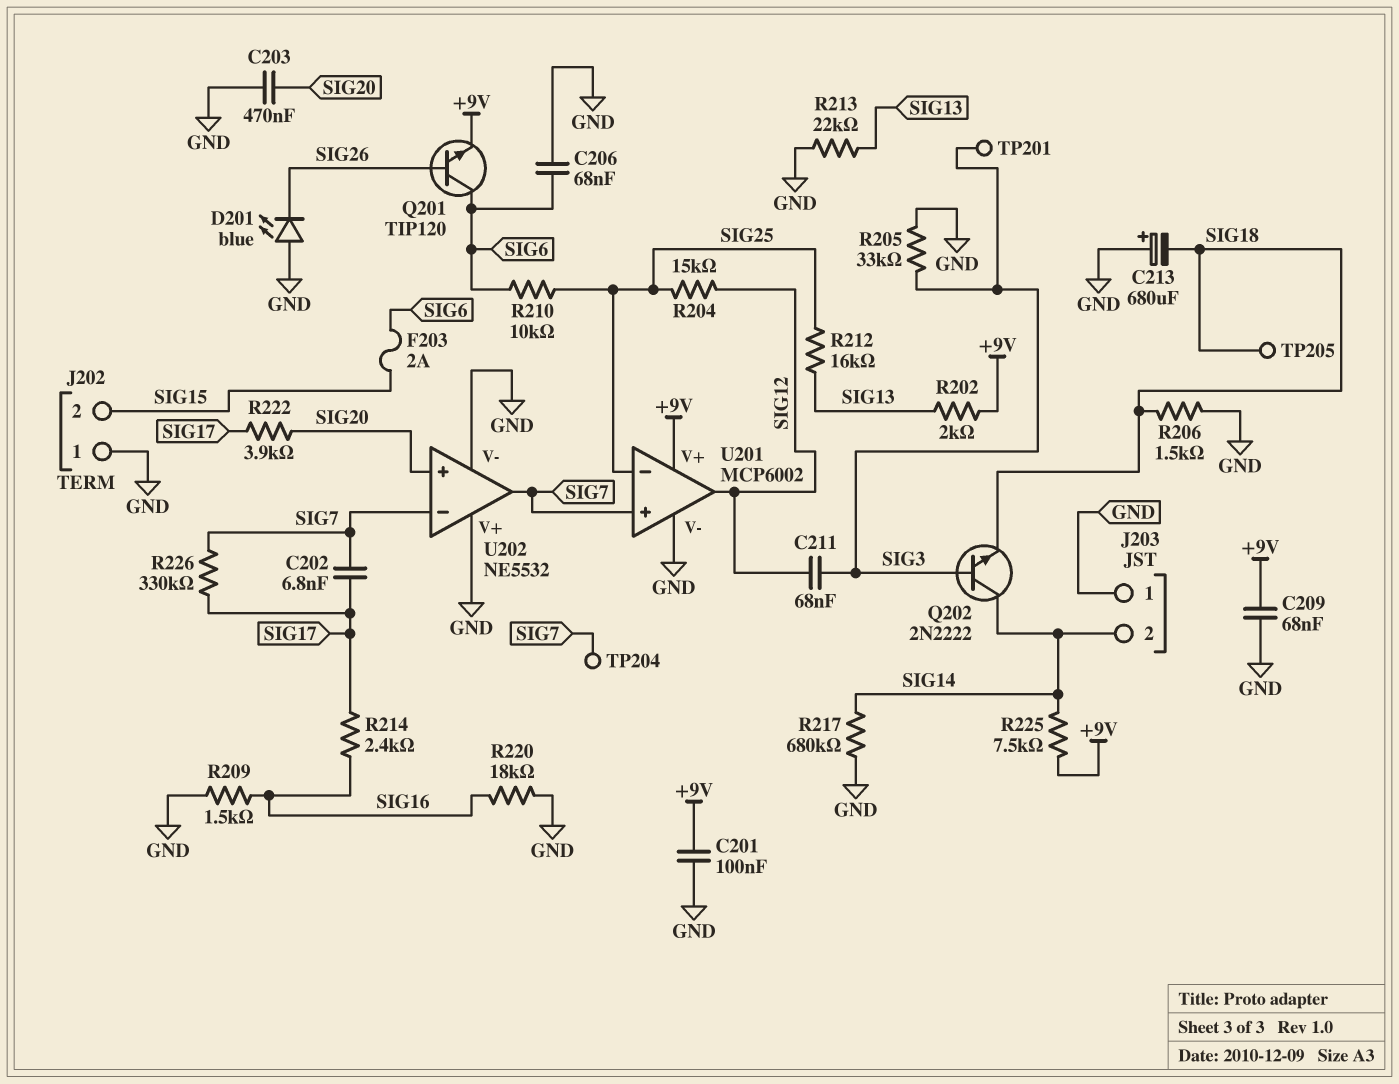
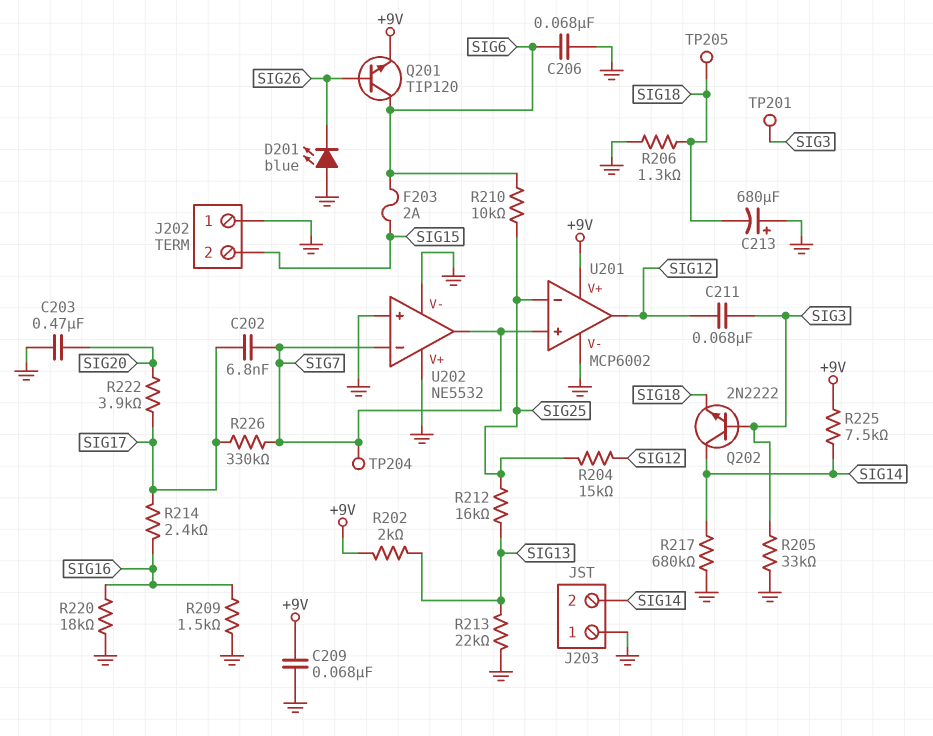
C201: 100nF (+9V, GND) -> none
R206: 1.5k (GND, SIG18) -> 1.3k (GND, SIG18)
U202 pin in+: SIG20 -> GND

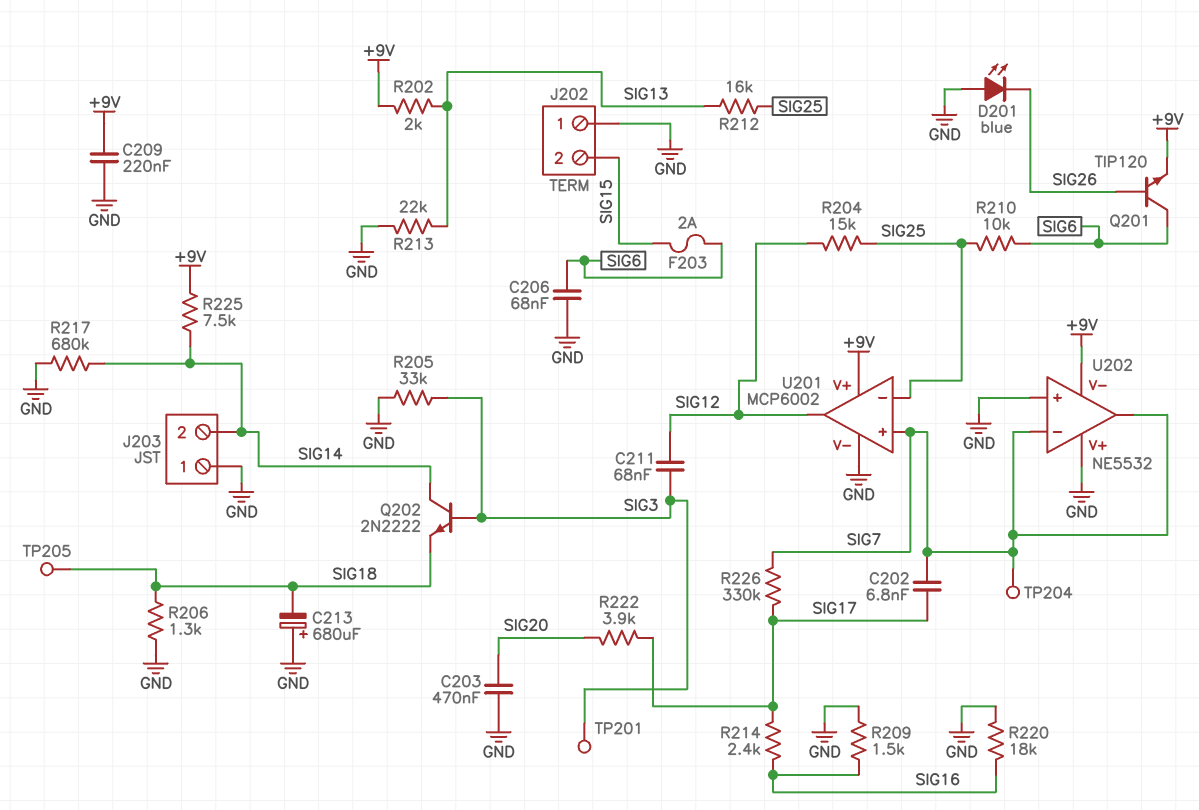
C209: 68nF (+9V, GND) -> 220nF (+9V, GND)
U202 pin V-: GND -> +9V

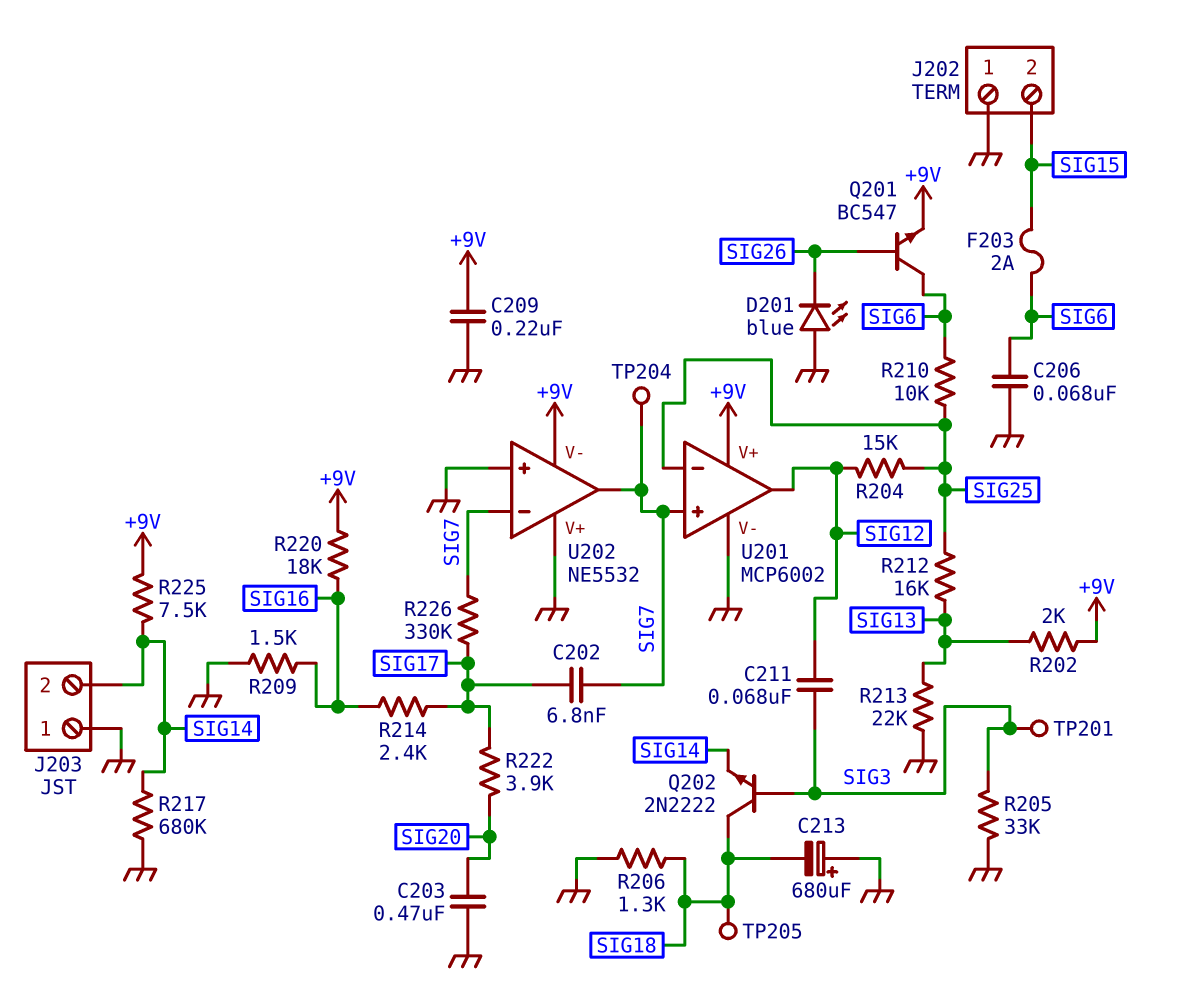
Q201: NPN TIP120 (B SIG26, C SIG6, E +9V) -> NPN BC547 (B SIG26, C SIG6, E +9V)
Q202: NPN 2N2222 (B SIG3, C SIG14, E SIG18) -> NPN 2N2222 (B SIG3, C SIG18, E SIG14)
R220: 18k (GND, SIG16) -> 18k (+9V, SIG16)

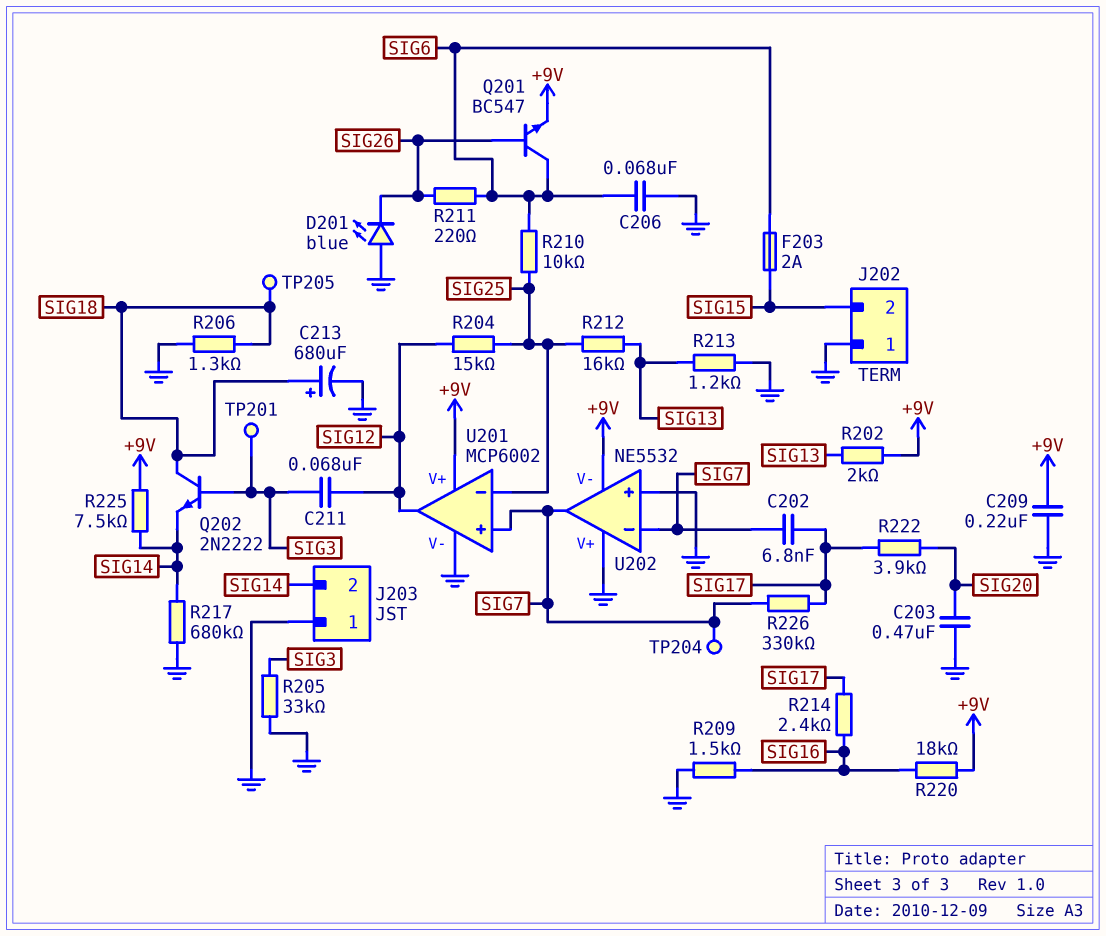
C213: 680uF (plus GND, minus SIG18) -> 680uF (plus SIG18, minus GND)
R211: none -> 220 (SIG6, SIG26)
R213: 22k (GND, SIG13) -> 1.2k (GND, SIG13)

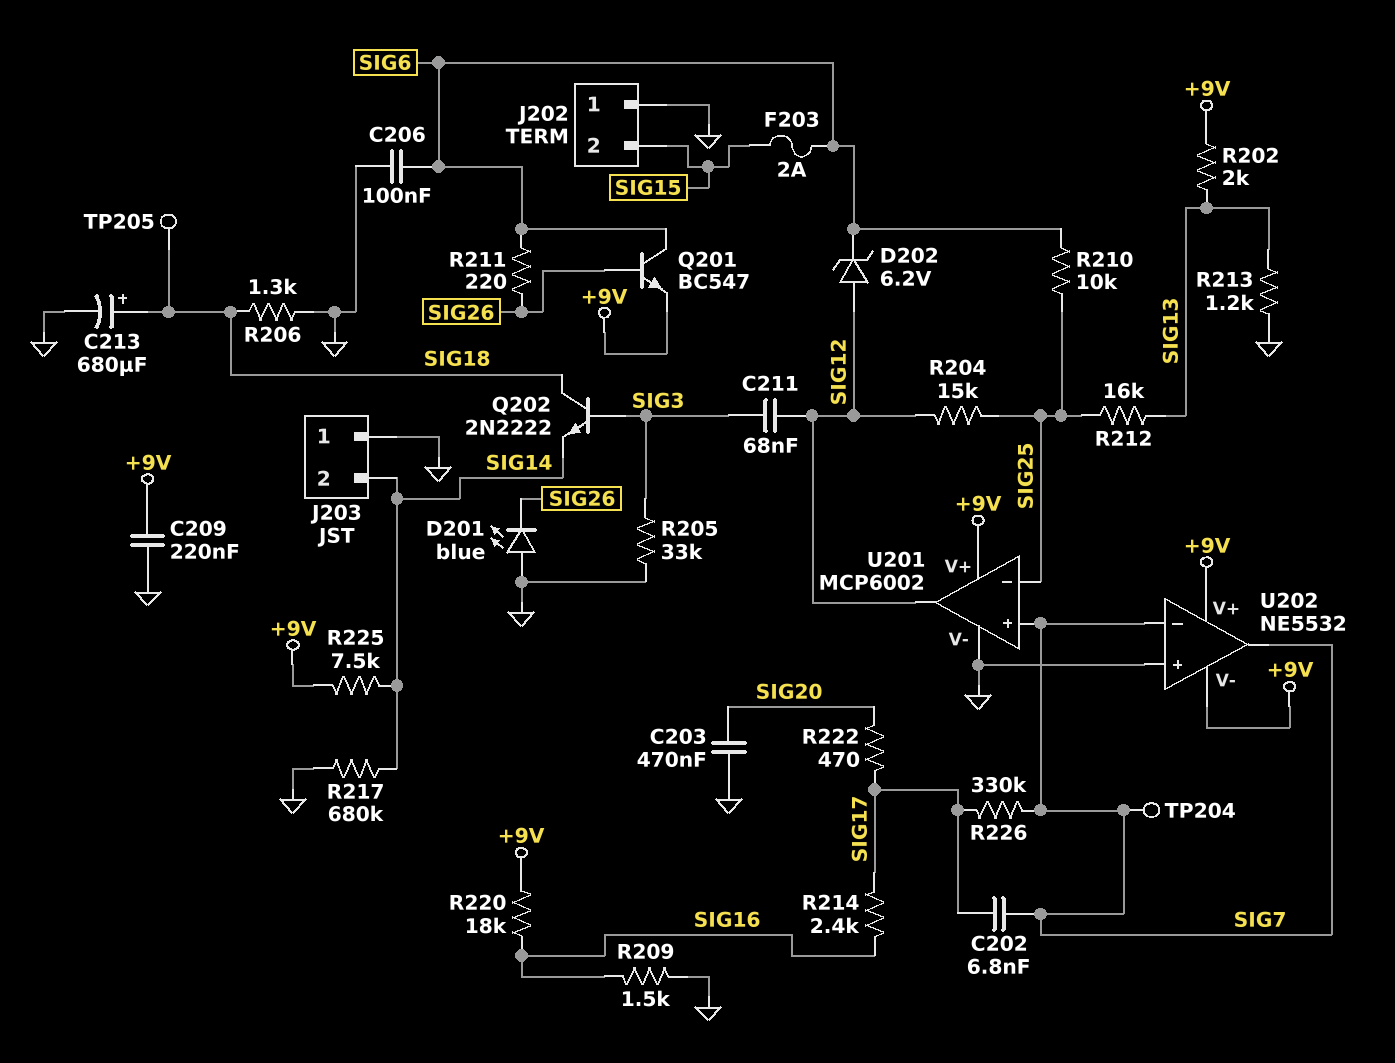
C206: 68nF (GND, SIG6) -> 100nF (GND, SIG6)
D202: none -> zener 6.2V (A SIG12, K SIG6)
R222: 3.9k (SIG17, SIG20) -> 470 (SIG17, SIG20)
TP201: test point (SIG3) -> none
U202 pin V+: GND -> +9V

